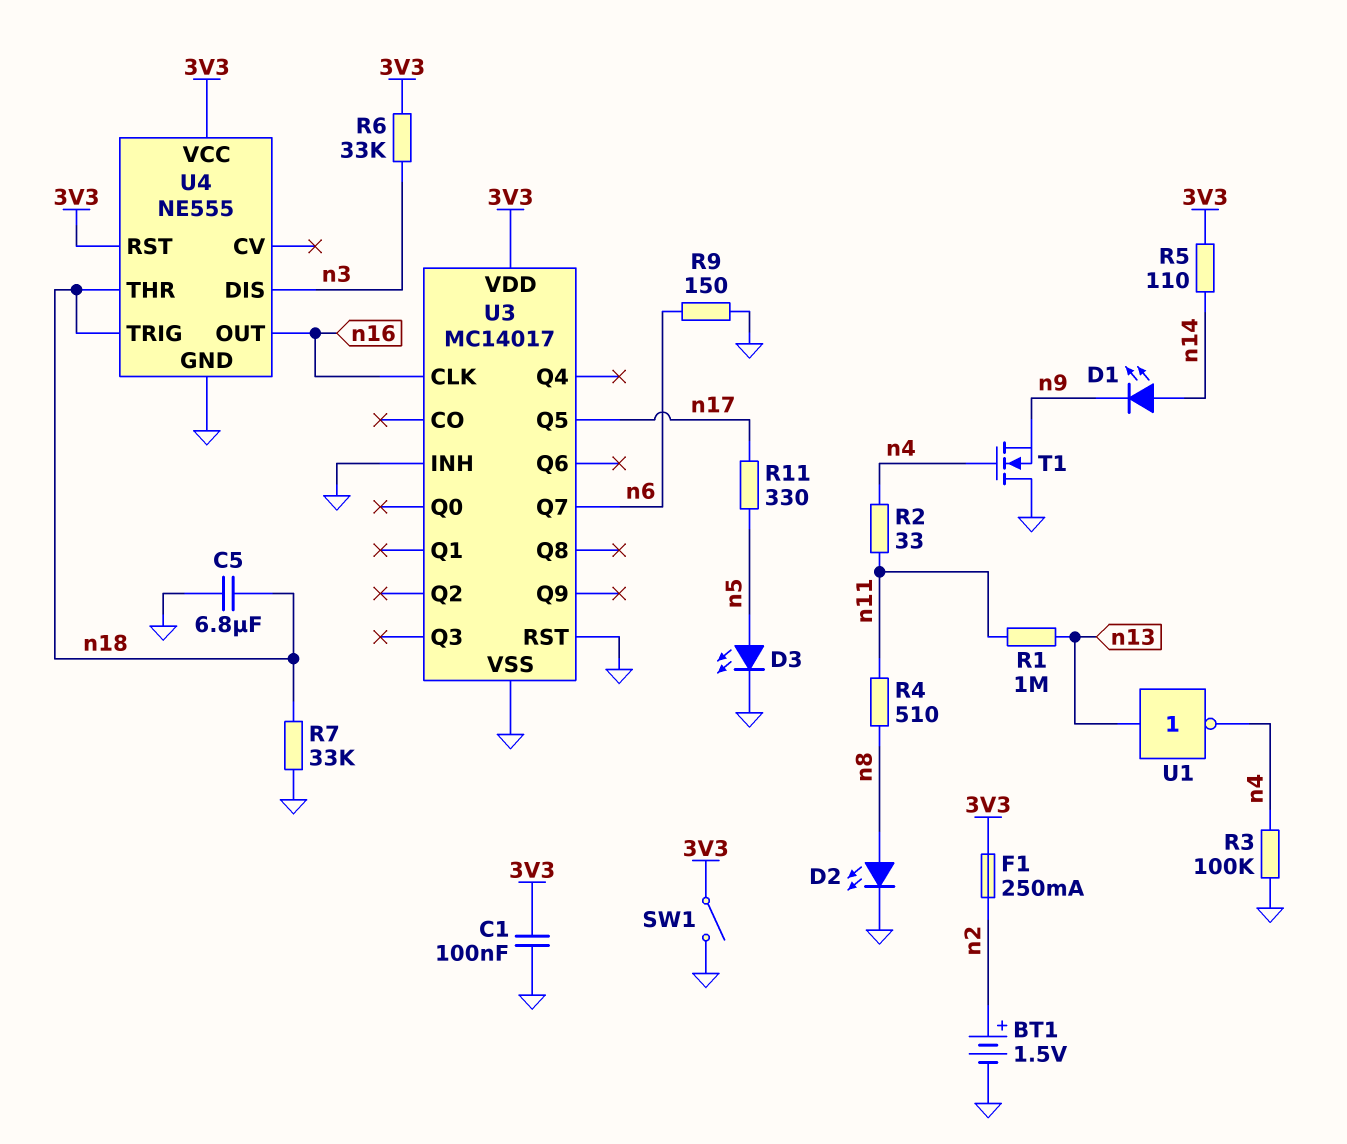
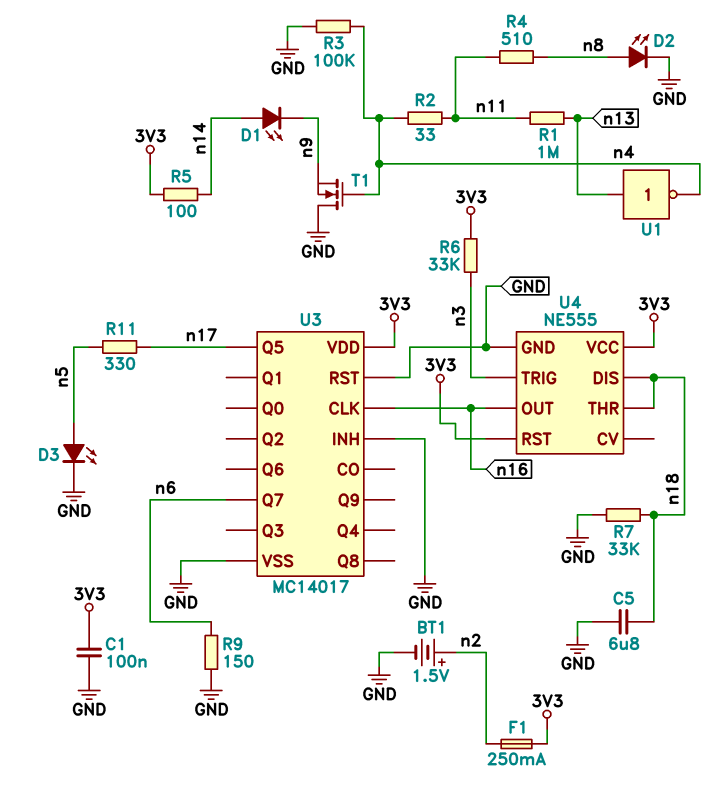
R5: 110 (3V3, n14) -> 100 (3V3, n14)
SW1: switch (3V3, GND) -> none
U4 pin DIS: n3 -> n18
U4 pin TRIG: n18 -> n3

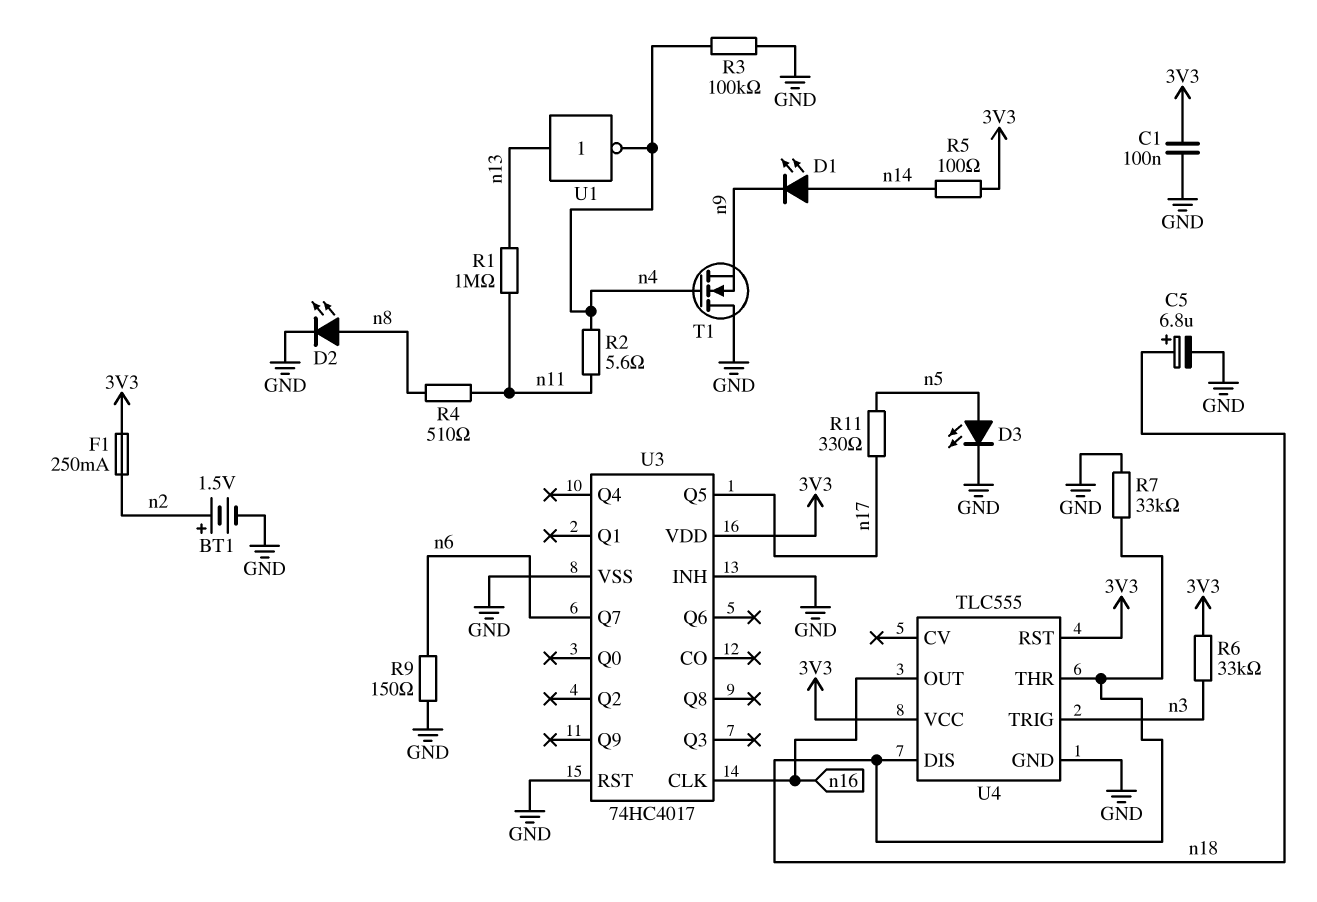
C5: 6.8uF (GND, n18) -> 6.8uF (plus n18, minus GND)
R2: 33 (n4, n11) -> 5.6 (n4, n11)
U3: MC14017 -> 74HC4017
U4: NE555 -> TLC555

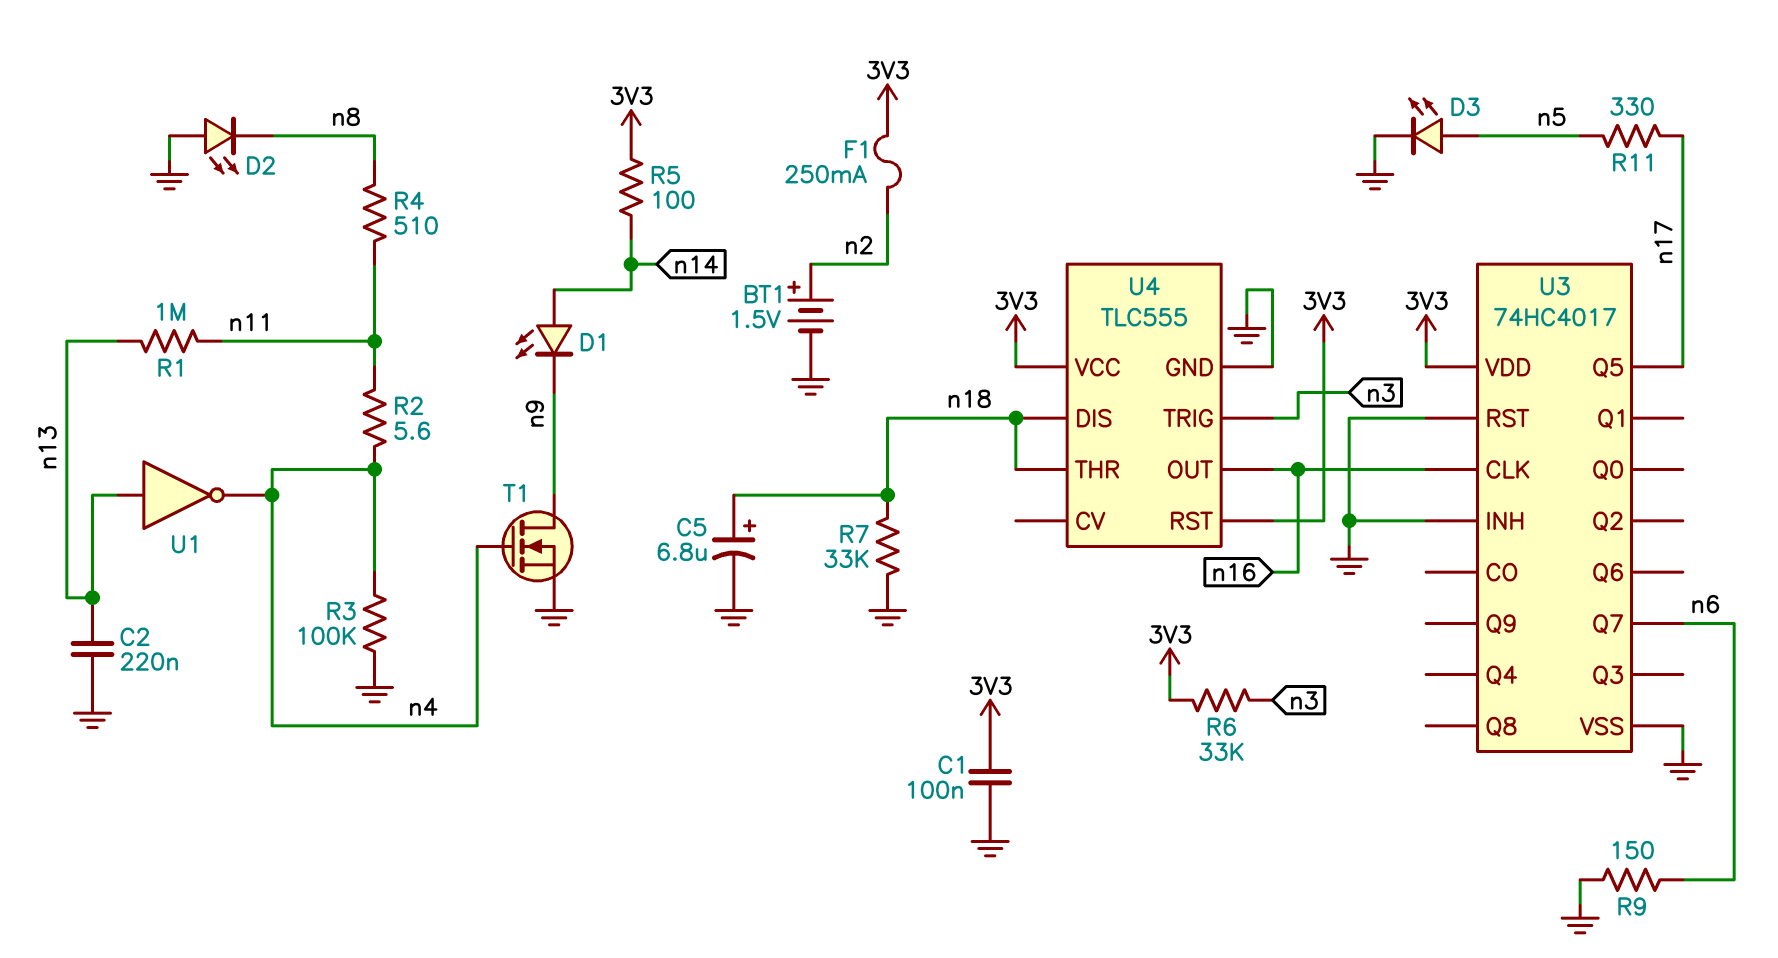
C2: none -> 220nF (GND, n13)
D2: LED (A n8, K GND) -> LED (A GND, K n8)
T1: NMOS (G n4, D GND, S n9) -> NMOS (G n4, D n9, S GND)

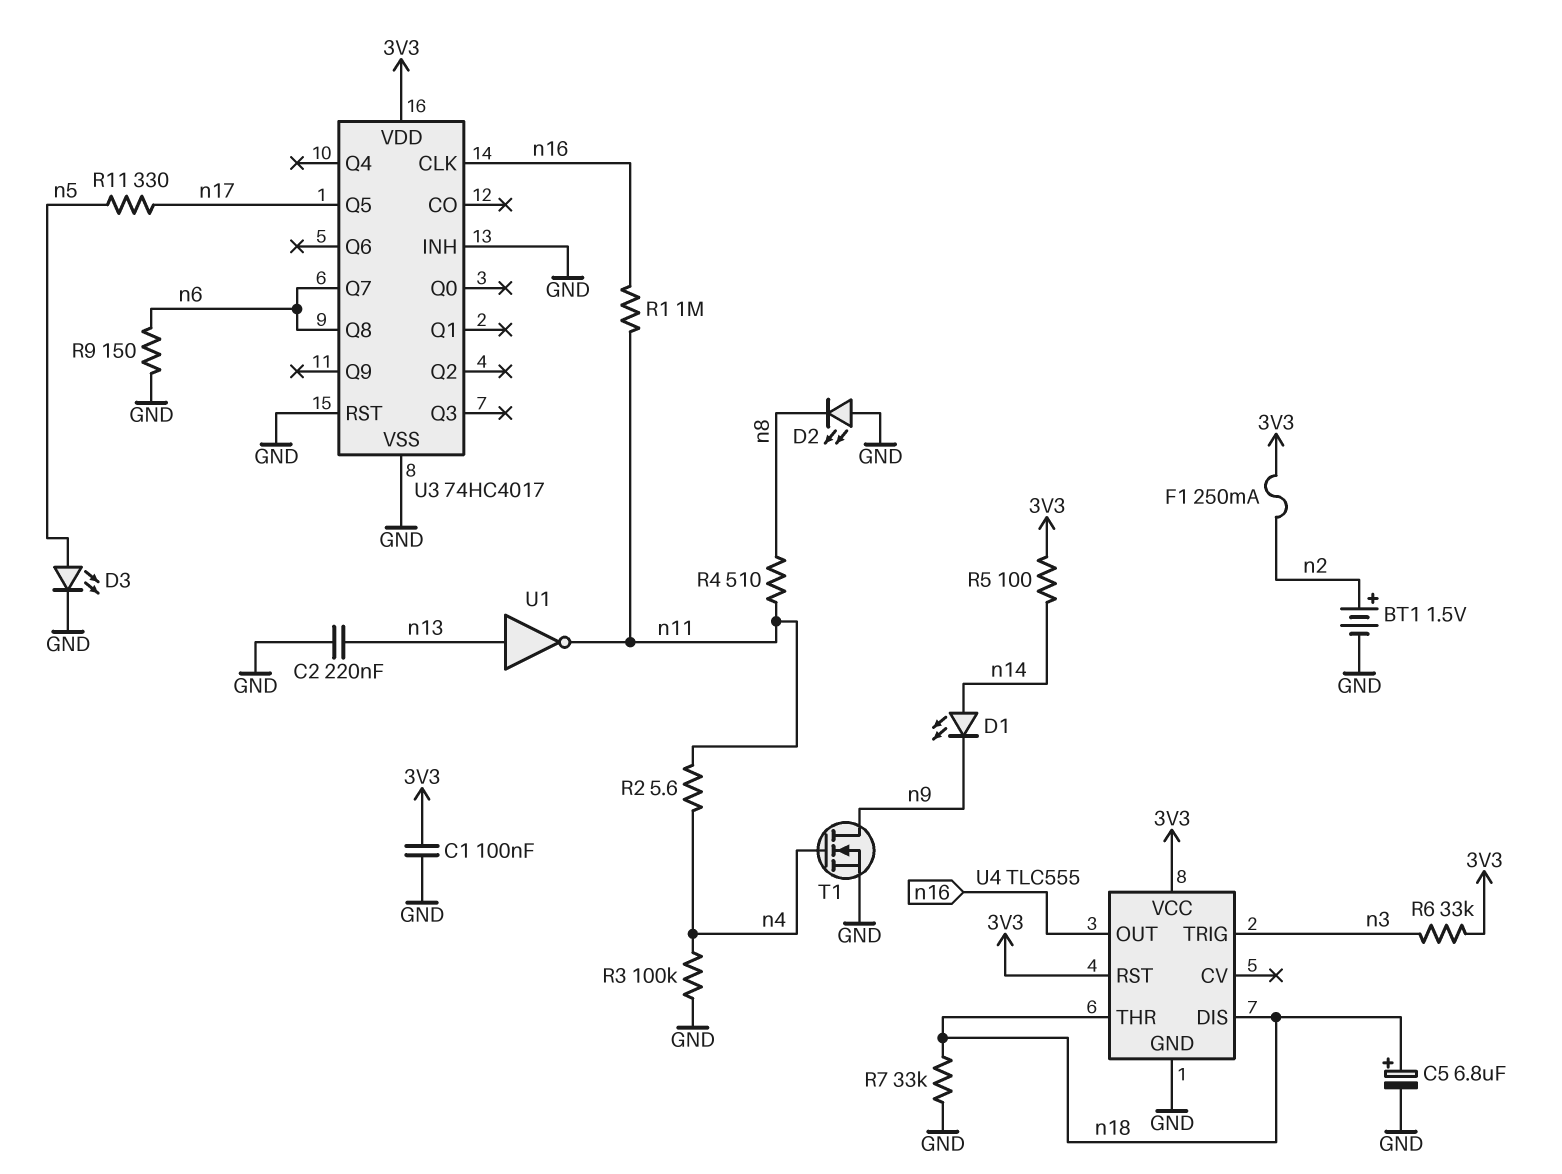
R1: 1M (n11, n13) -> 1M (n11, n16)
U1: NOT (in n13, out n4) -> NOT (in n13, out n11)
U3 pin Q8: none -> n6

